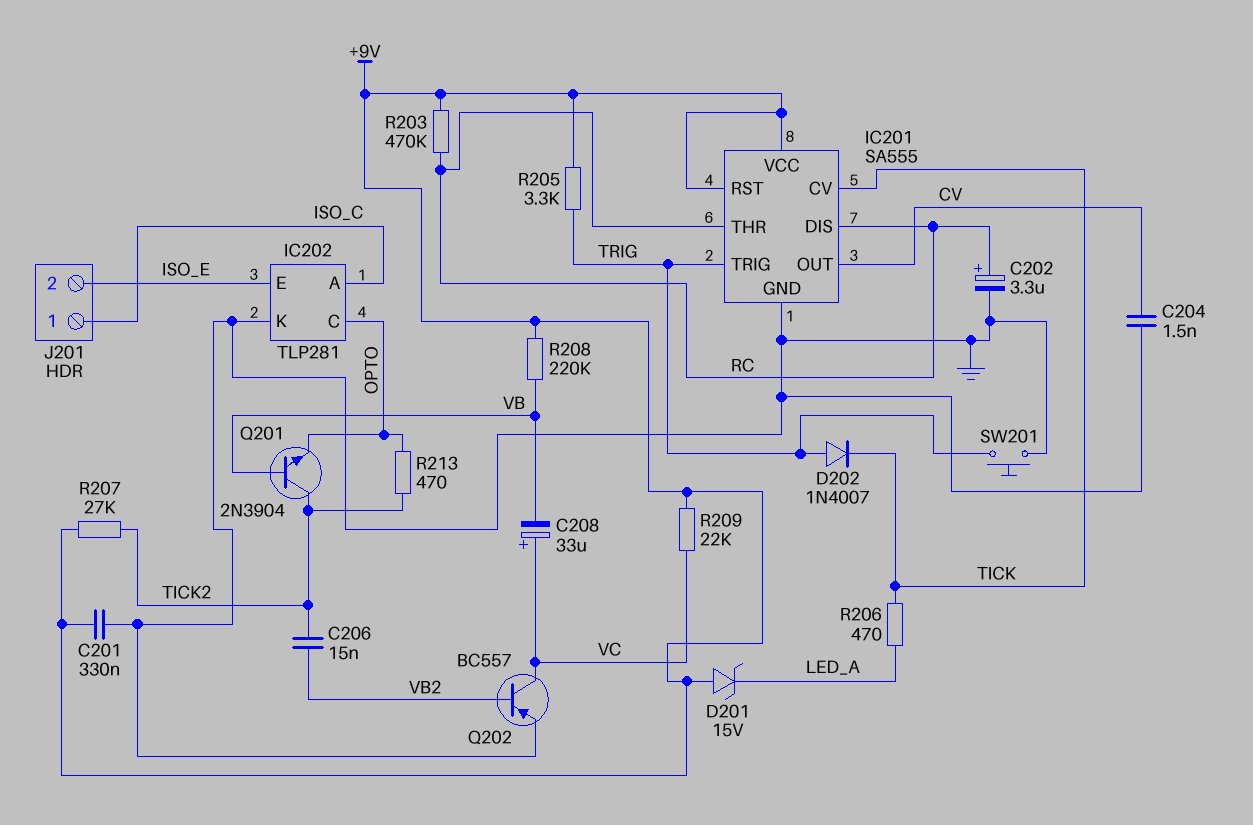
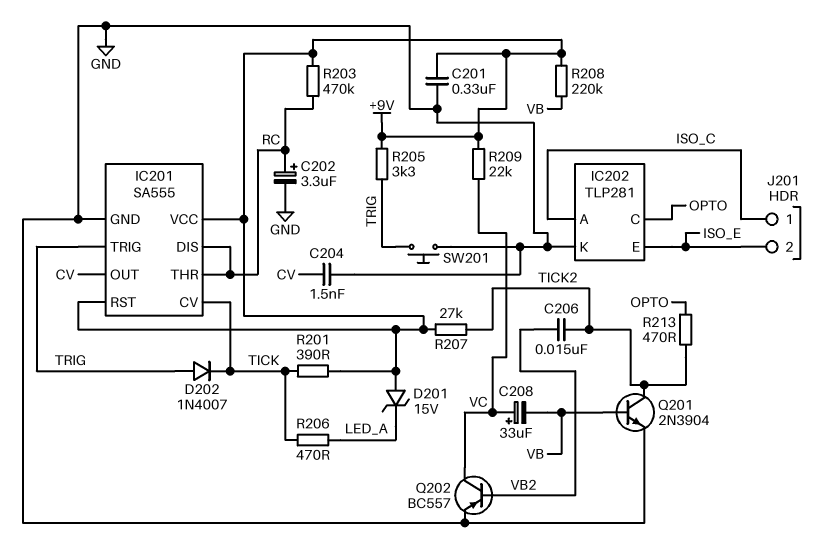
Q201: NPN 2N3904 (B VB, C TICK2, E OPTO) -> NPN 2N3904 (B VB, C TICK2, E GND)
R201: none -> 390 (+9V, TICK)

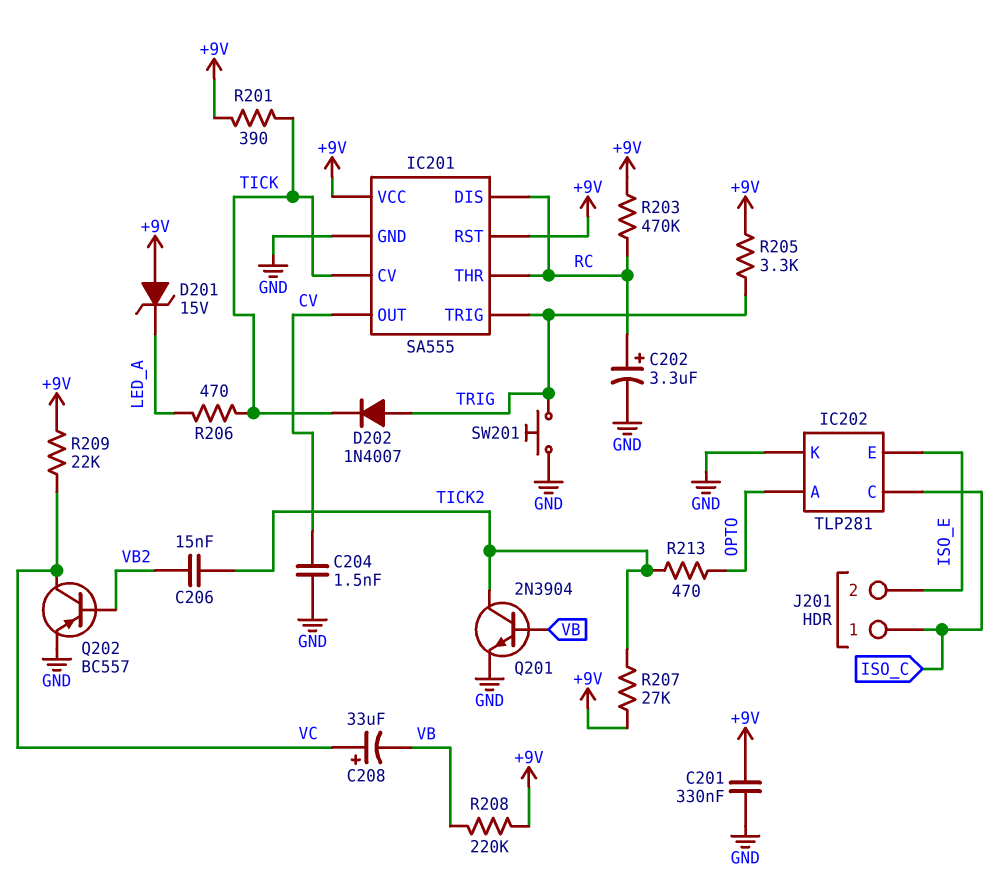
IC202 pin A: ISO_C -> OPTO
IC202 pin C: OPTO -> ISO_C

